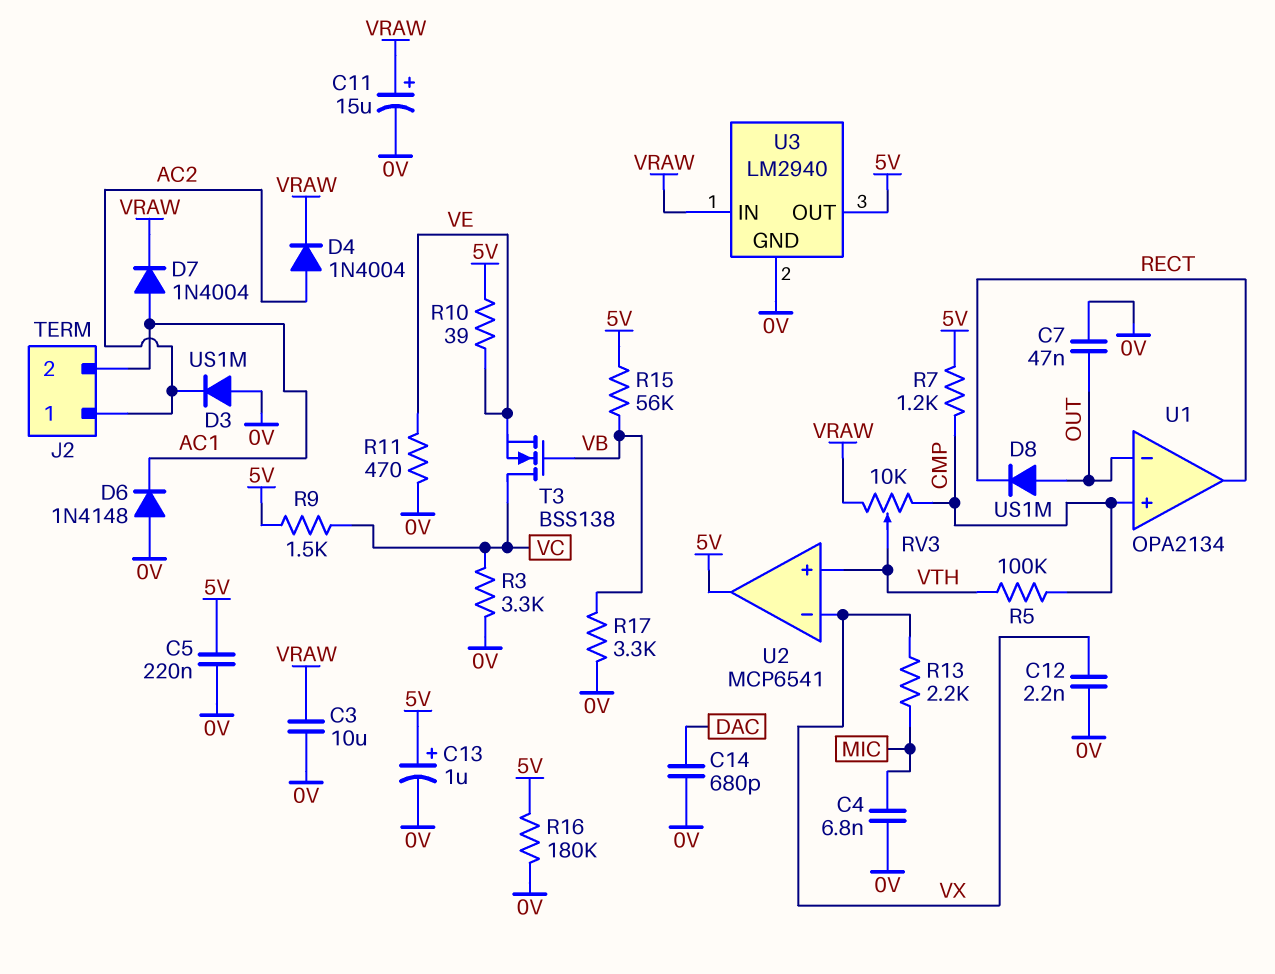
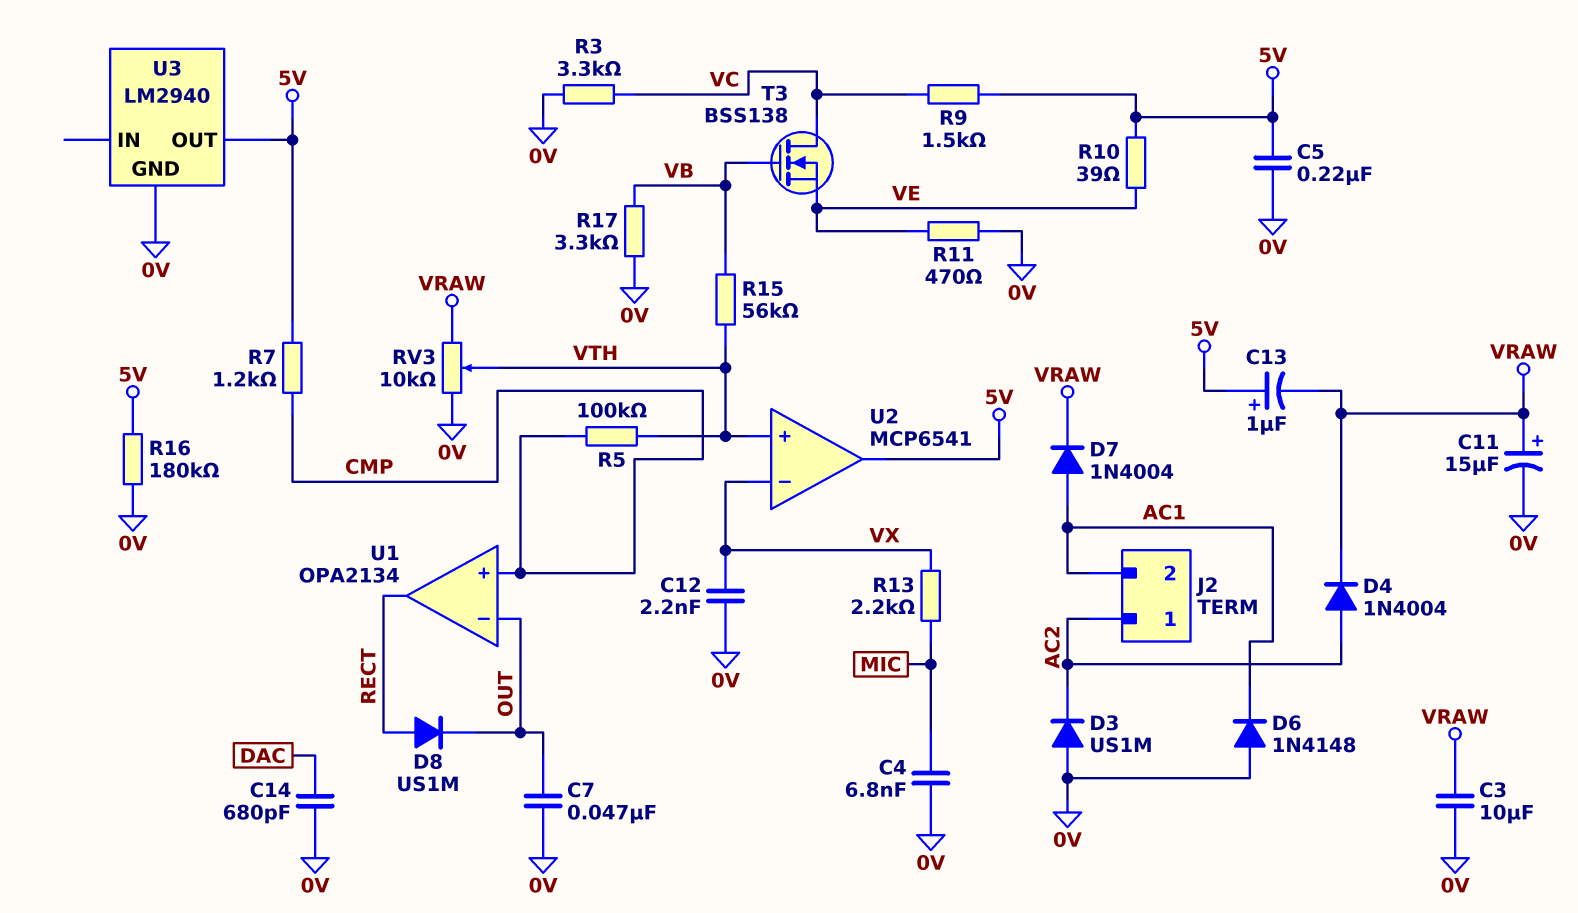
C13: 1uF (plus 5V, minus 0V) -> 1uF (plus 5V, minus VRAW)
D8: diode US1M (A OUT, K RECT) -> diode US1M (A RECT, K OUT)
R15: 56k (5V, VB) -> 56k (VB, VTH)
RV3: 10k (CMP, VRAW, wiper VTH) -> 10k (0V, VRAW, wiper VTH)
U3 pin IN: VRAW -> none

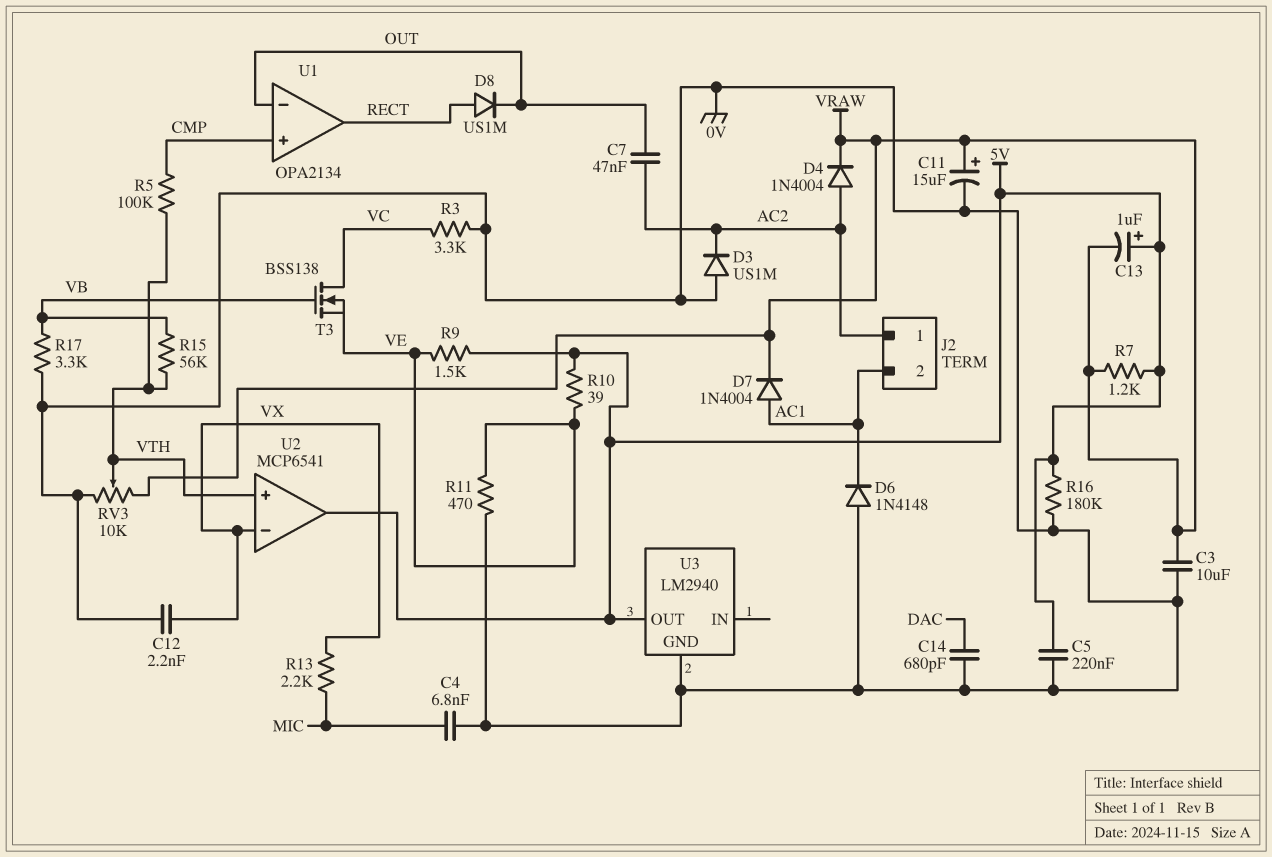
C7: 47nF (0V, OUT) -> 47nF (AC2, OUT)
R7: 1.2k (5V, CMP) -> 1.2k (5V, VRAW)
R9: 1.5k (5V, VC) -> 1.5k (5V, VE)

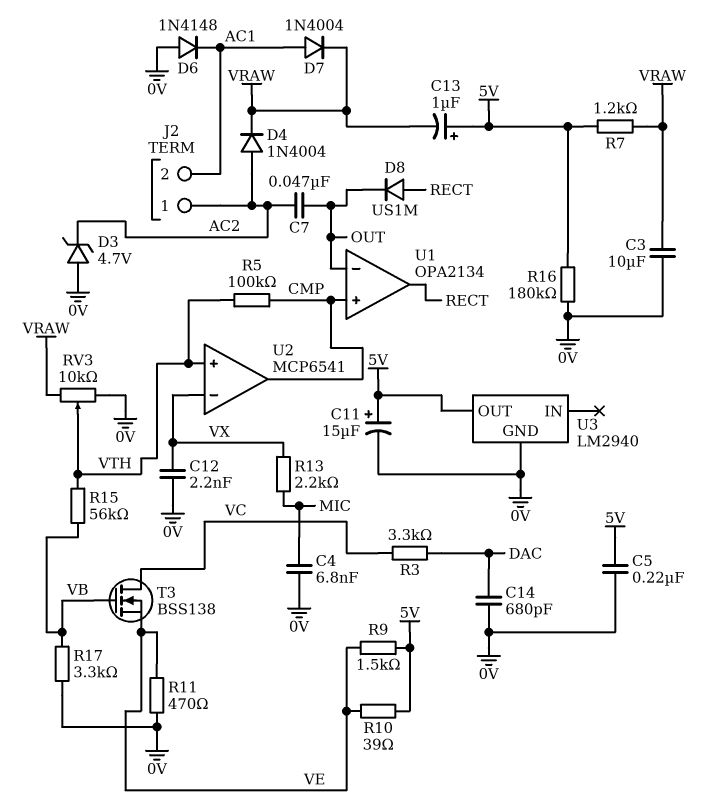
C11: 15uF (plus VRAW, minus 0V) -> 15uF (plus 5V, minus 0V)
D3: diode US1M (A 0V, K AC2) -> zener 4.7V (A 0V, K AC2)
R3: 3.3k (0V, VC) -> 3.3k (DAC, VC)
U2 pin out: 5V -> CMP

